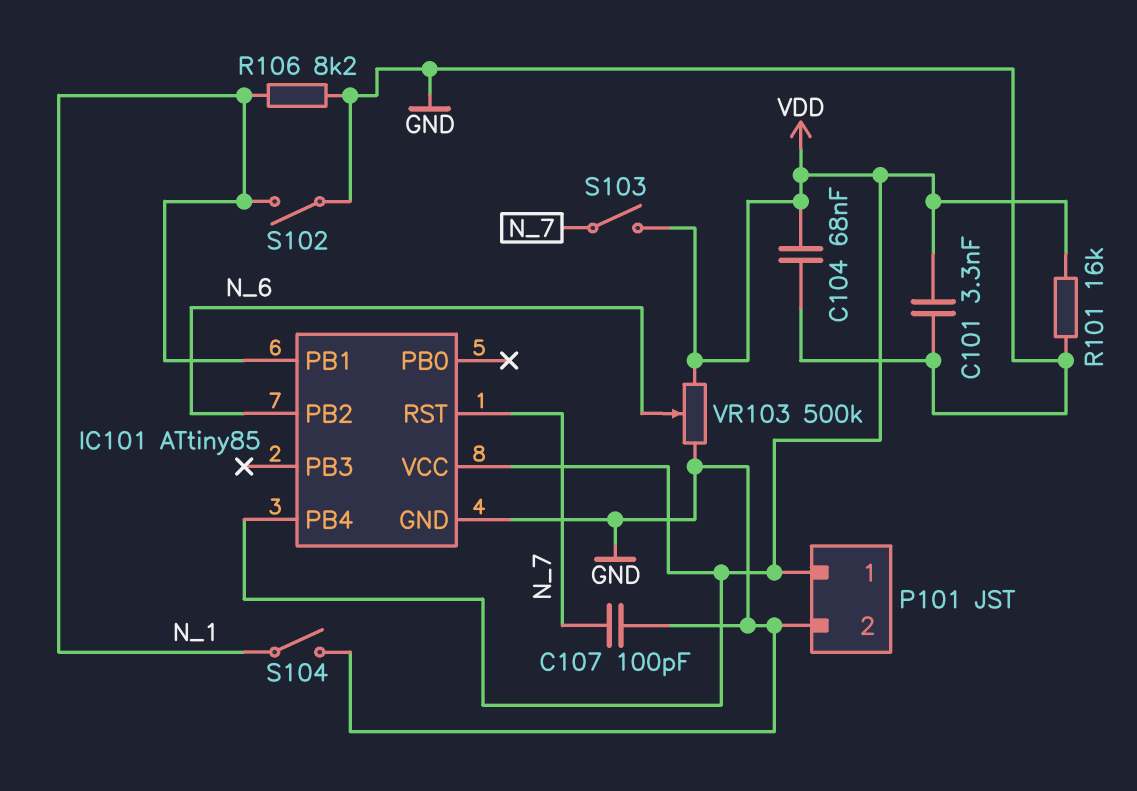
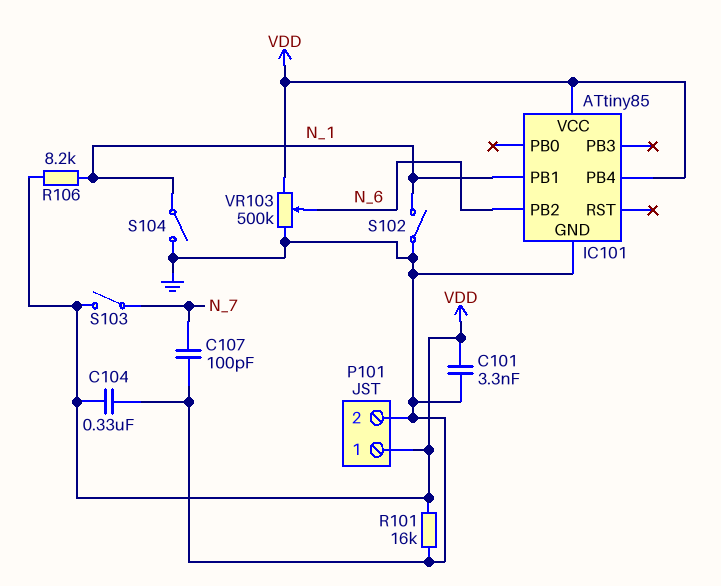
C104: 68nF (GND, VDD) -> 330nF (GND, VDD)
IC101 pin RST: N_7 -> none
R106: 8.2k (GND, N_1) -> 8.2k (N_1, VDD)

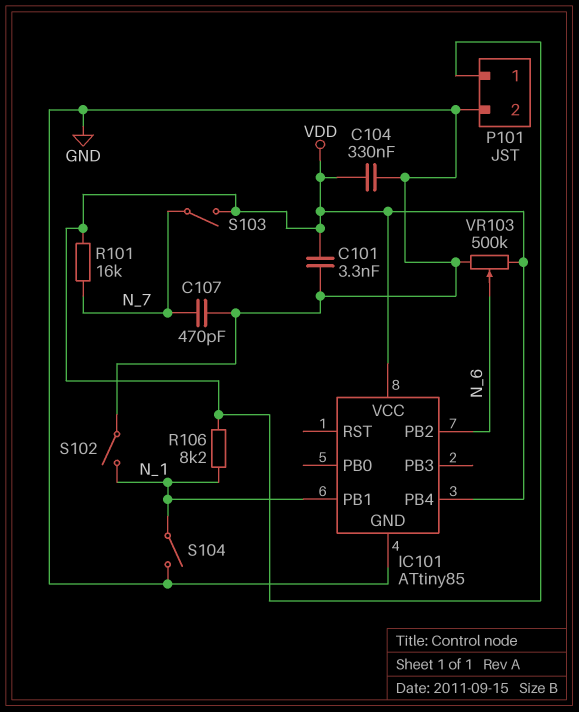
C107: 100pF (GND, N_7) -> 470pF (GND, N_7)
R101: 16k (GND, VDD) -> 16k (N_7, VDD)

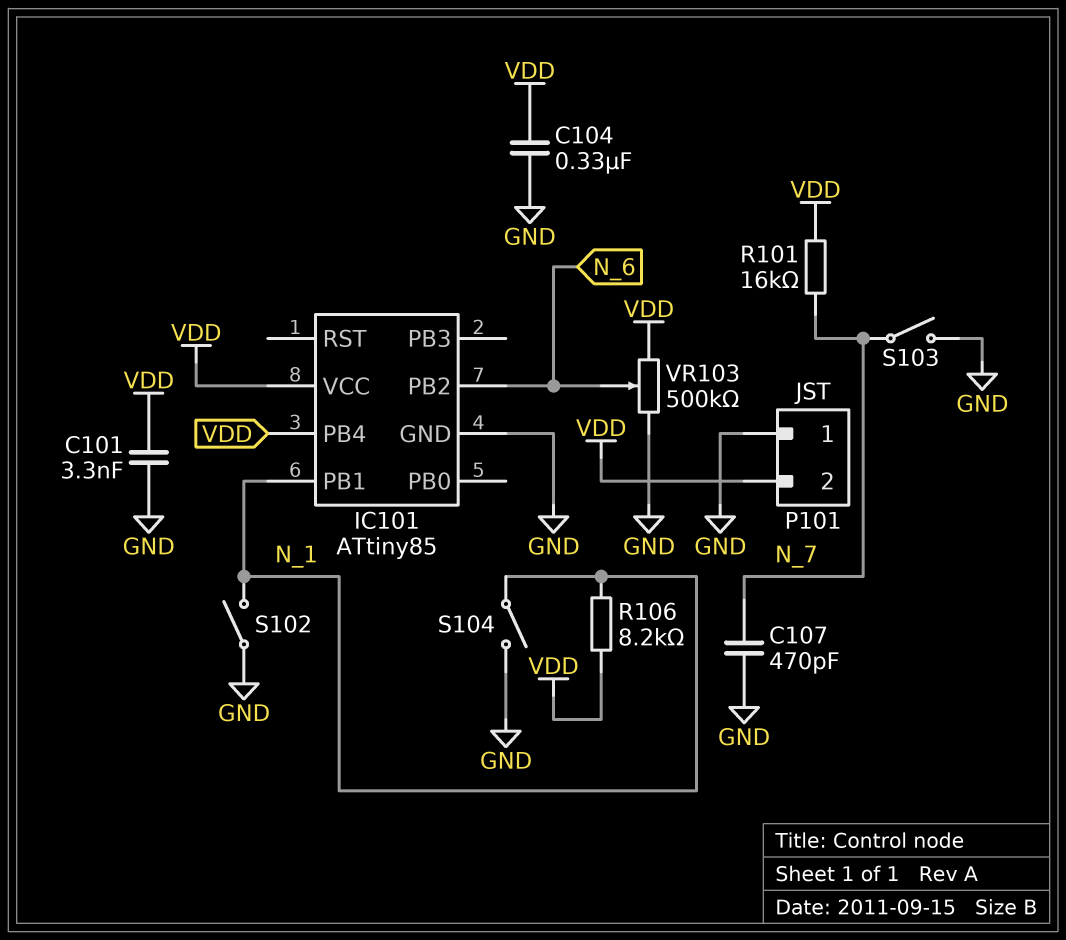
P101 pin 1: VDD -> GND
P101 pin 2: GND -> VDD
S103: switch (N_7, VDD) -> switch (GND, N_7)

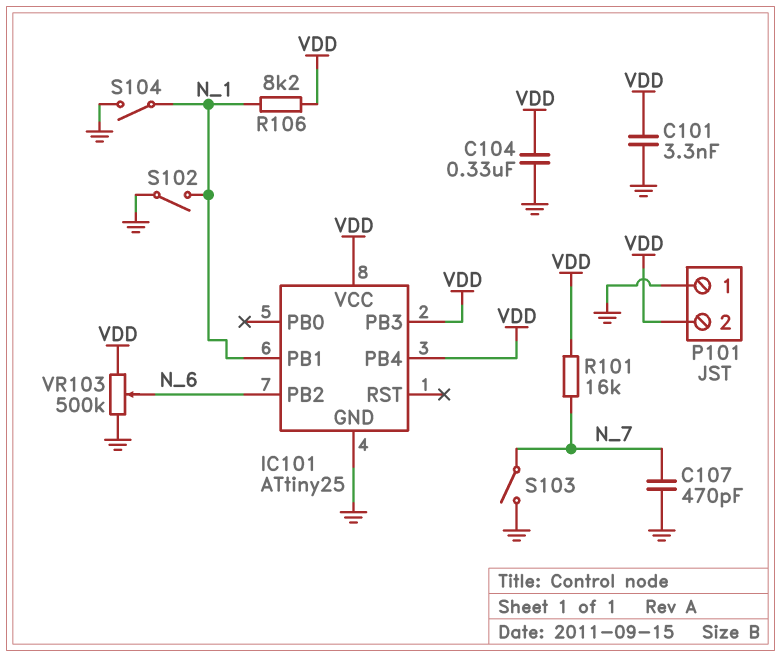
IC101: ATtiny85 -> ATtiny25
IC101 pin PB3: none -> VDD

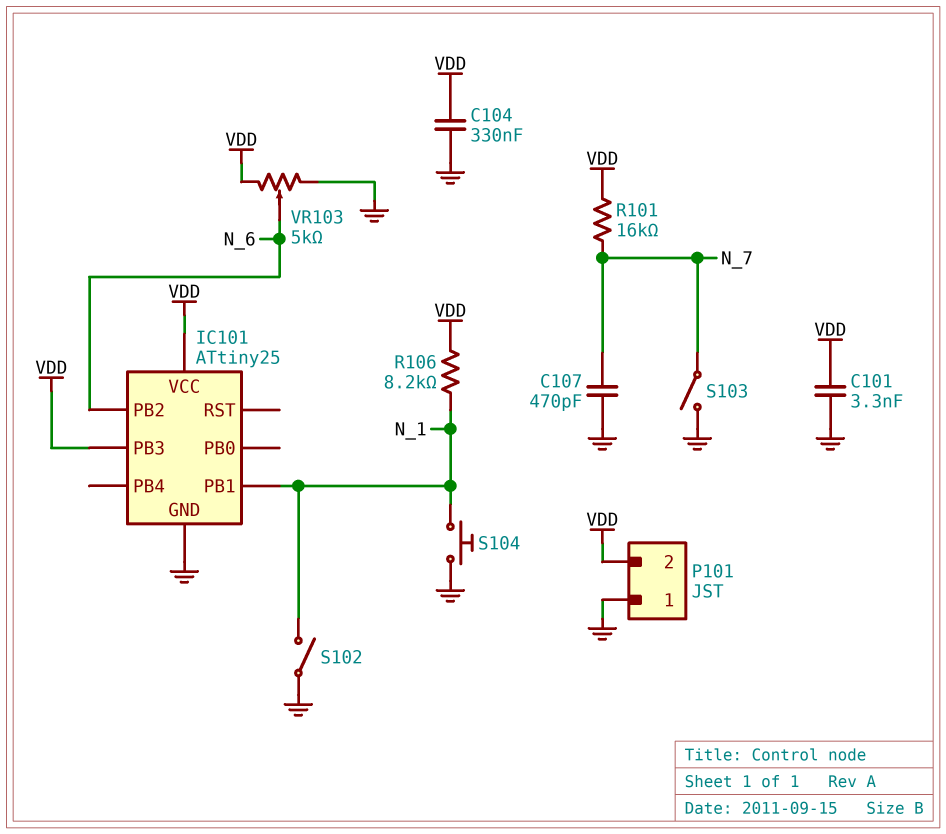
IC101 pin PB4: VDD -> none
S104: switch (GND, N_1) -> button (GND, N_1)
VR103: 500k (GND, VDD, wiper N_6) -> 5k (GND, VDD, wiper N_6)

